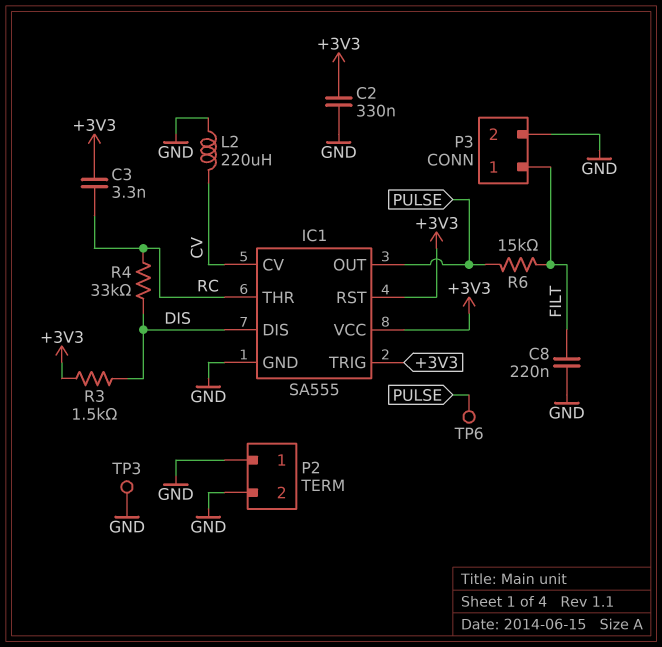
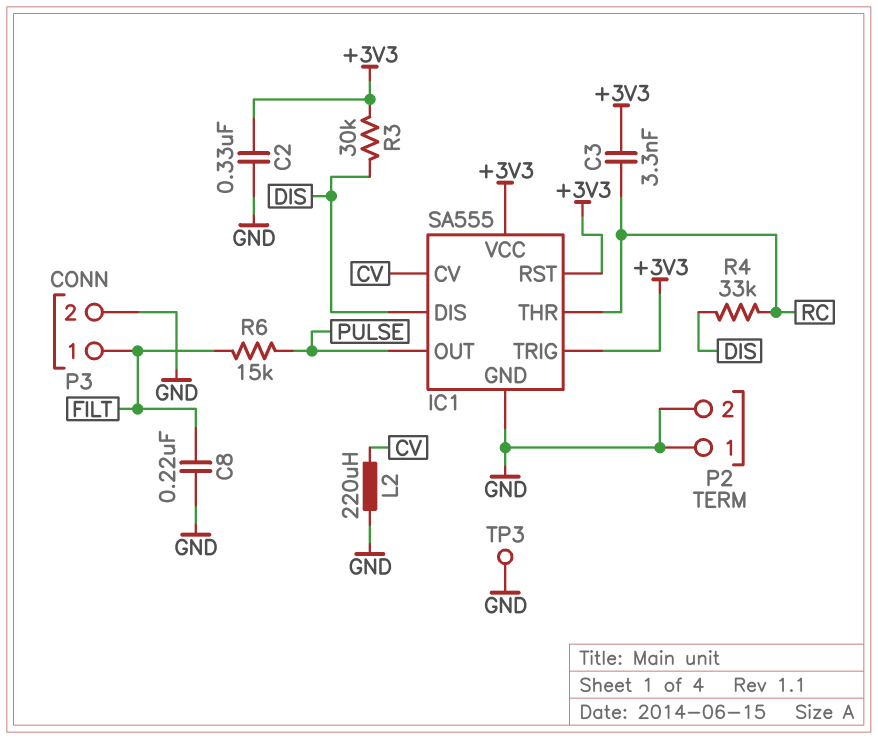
R3: 1.5k (+3V3, DIS) -> 30k (+3V3, DIS)
TP6: test point (PULSE) -> none

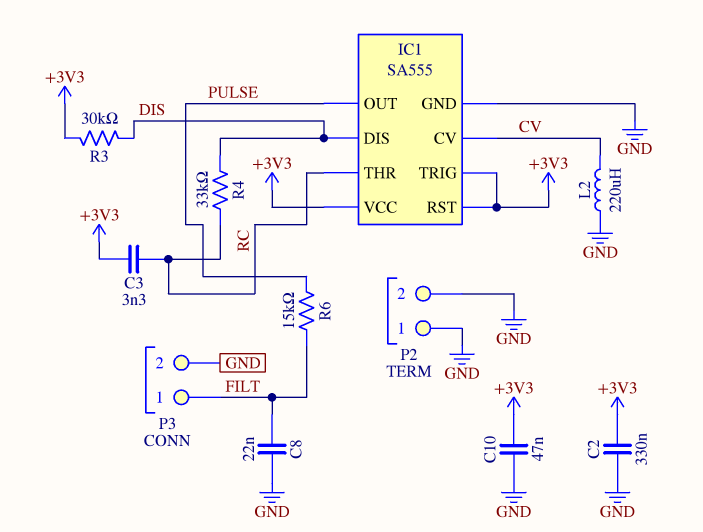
C8: 220nF (FILT, GND) -> 22nF (FILT, GND)
C10: none -> 47nF (+3V3, GND)
TP3: test point (GND) -> none

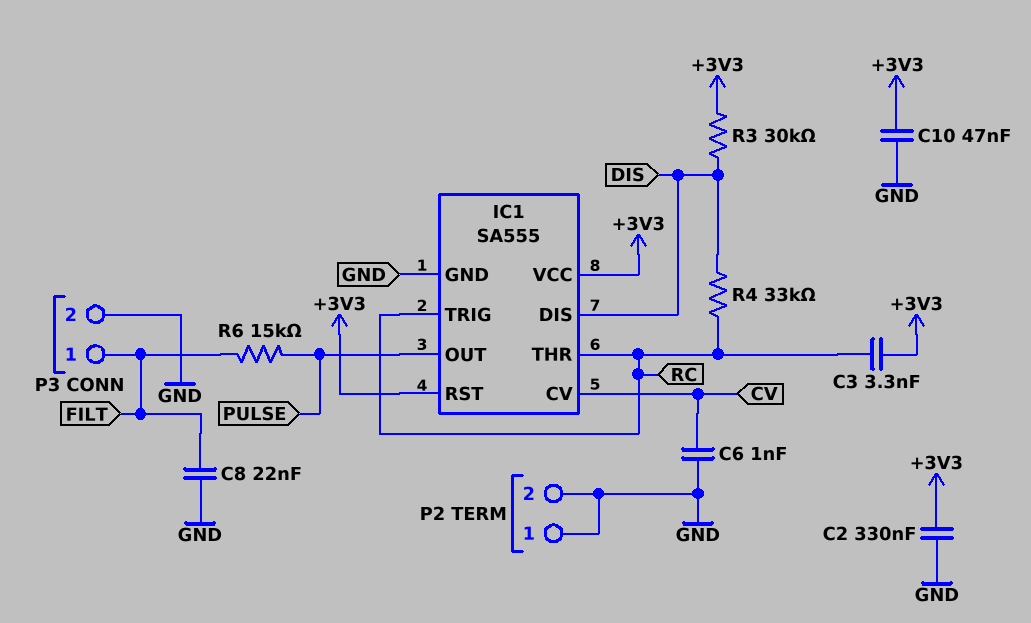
C6: none -> 1nF (CV, GND)
IC1 pin TRIG: +3V3 -> RC
L2: 220uH (CV, GND) -> none

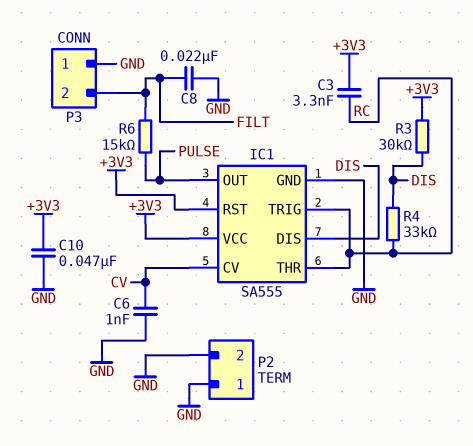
C2: 330nF (+3V3, GND) -> none
P3 pin 1: FILT -> GND
P3 pin 2: GND -> FILT

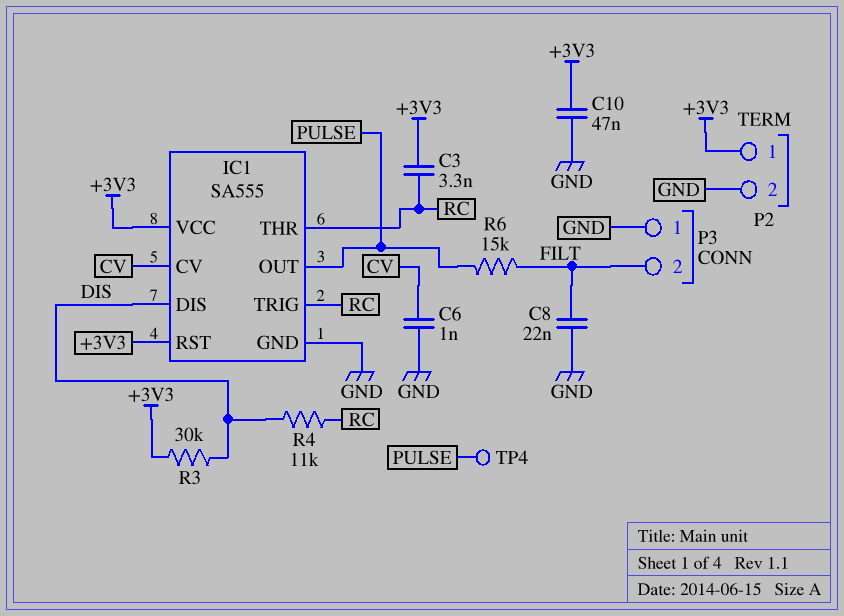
P2 pin 1: GND -> +3V3
R4: 33k (DIS, RC) -> 11k (DIS, RC)
TP4: none -> test point (PULSE)

